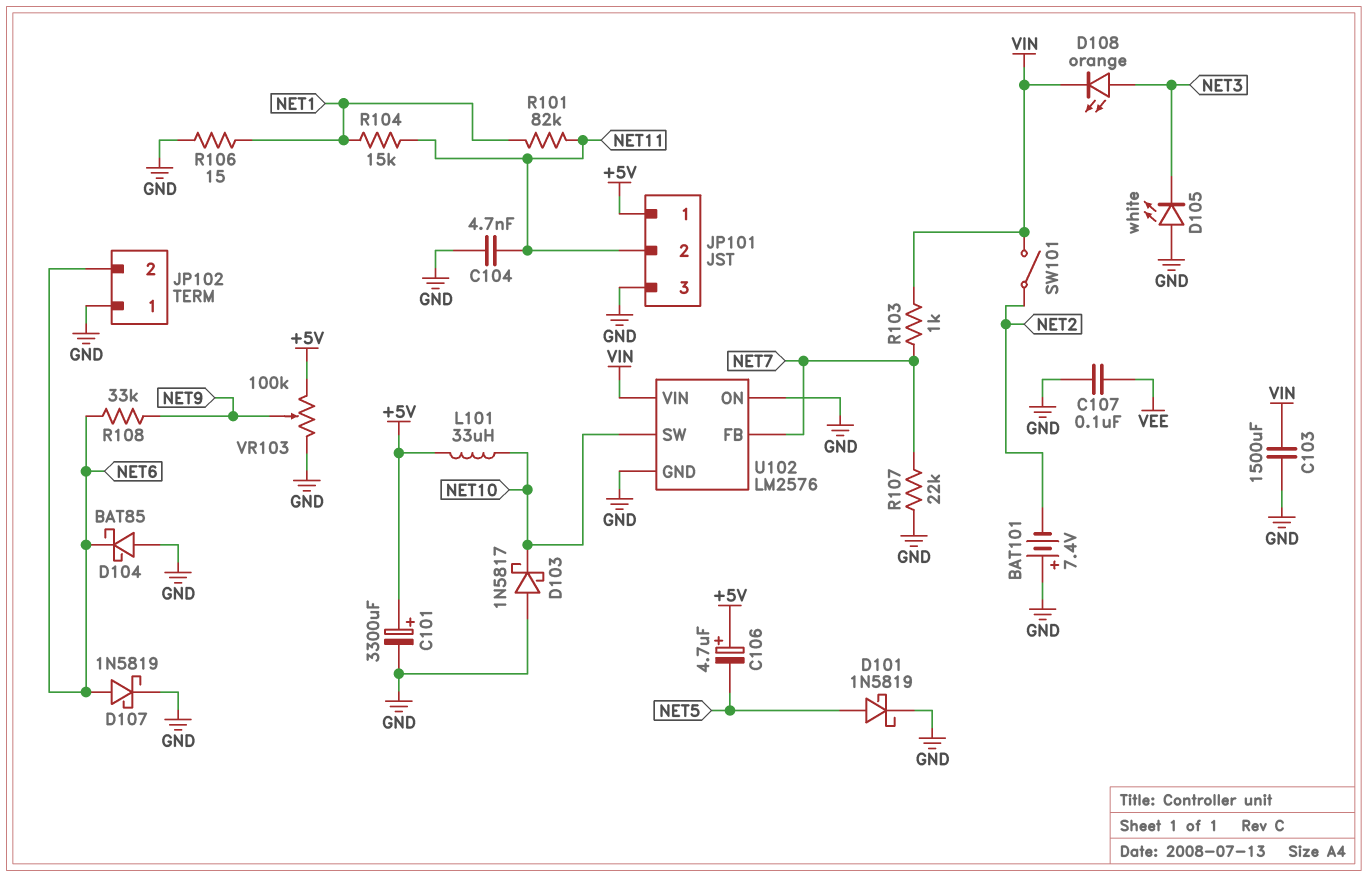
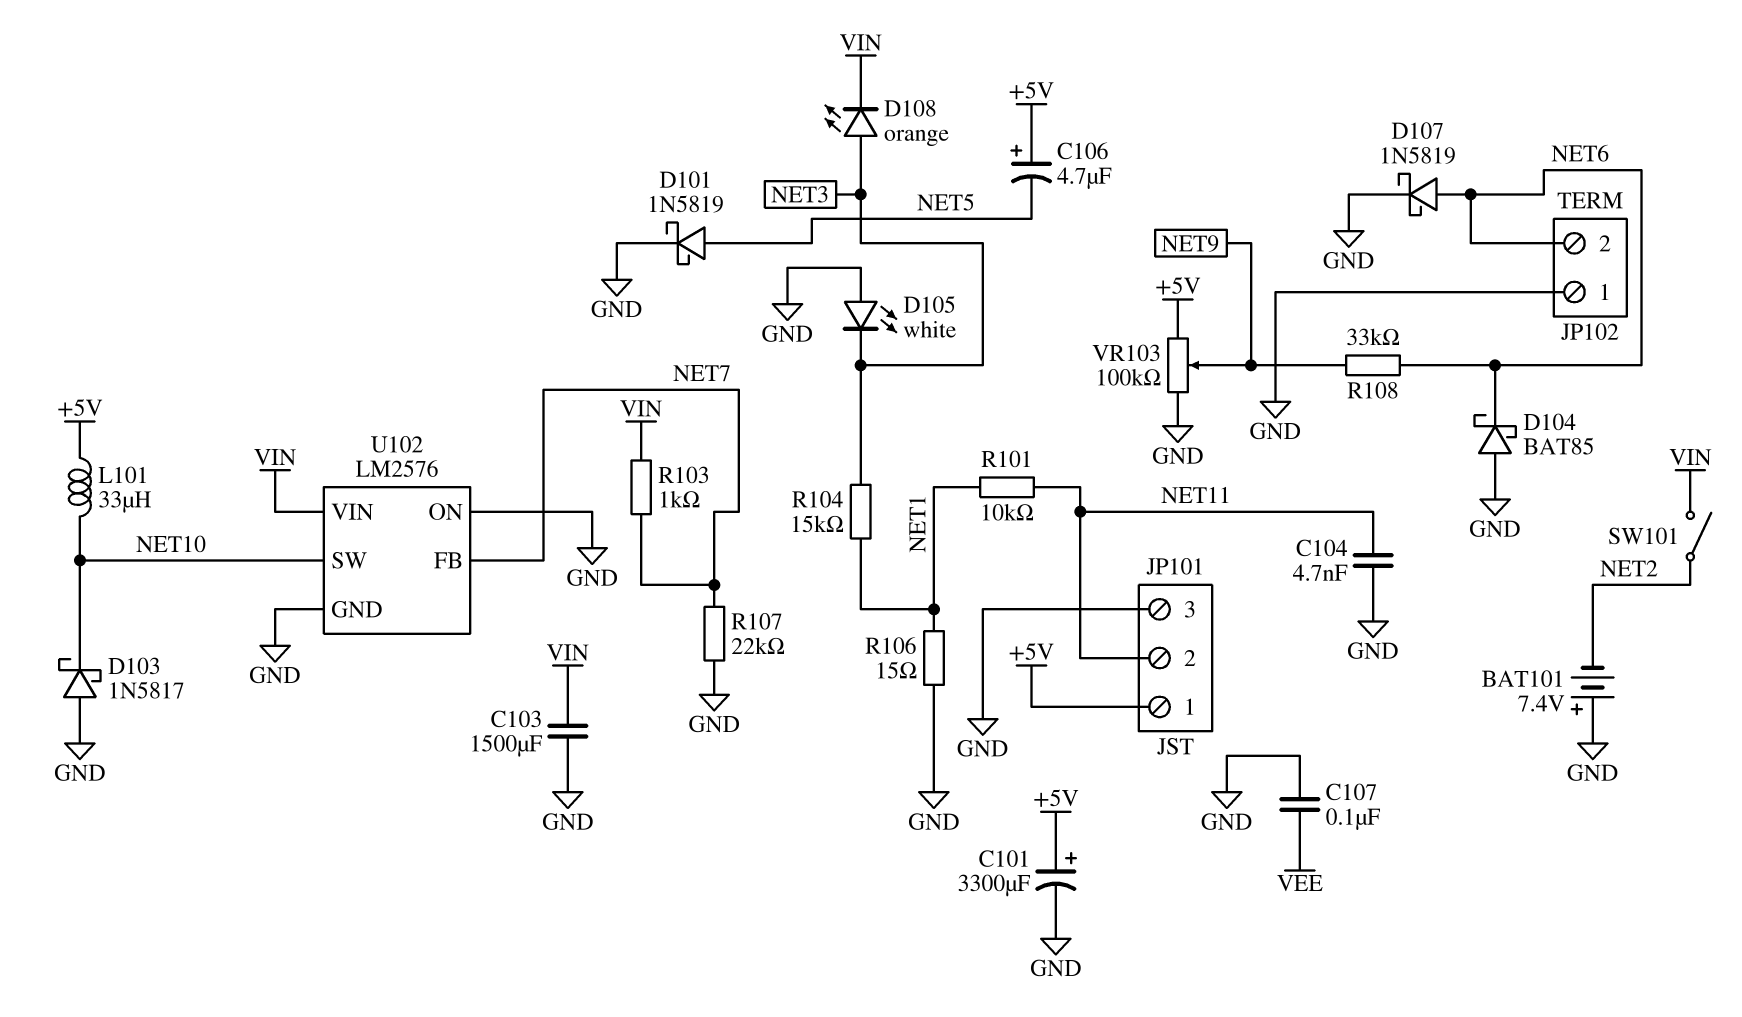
R101: 82k (NET1, NET11) -> 10k (NET1, NET11)
R104: 15k (NET1, NET11) -> 15k (NET1, NET3)

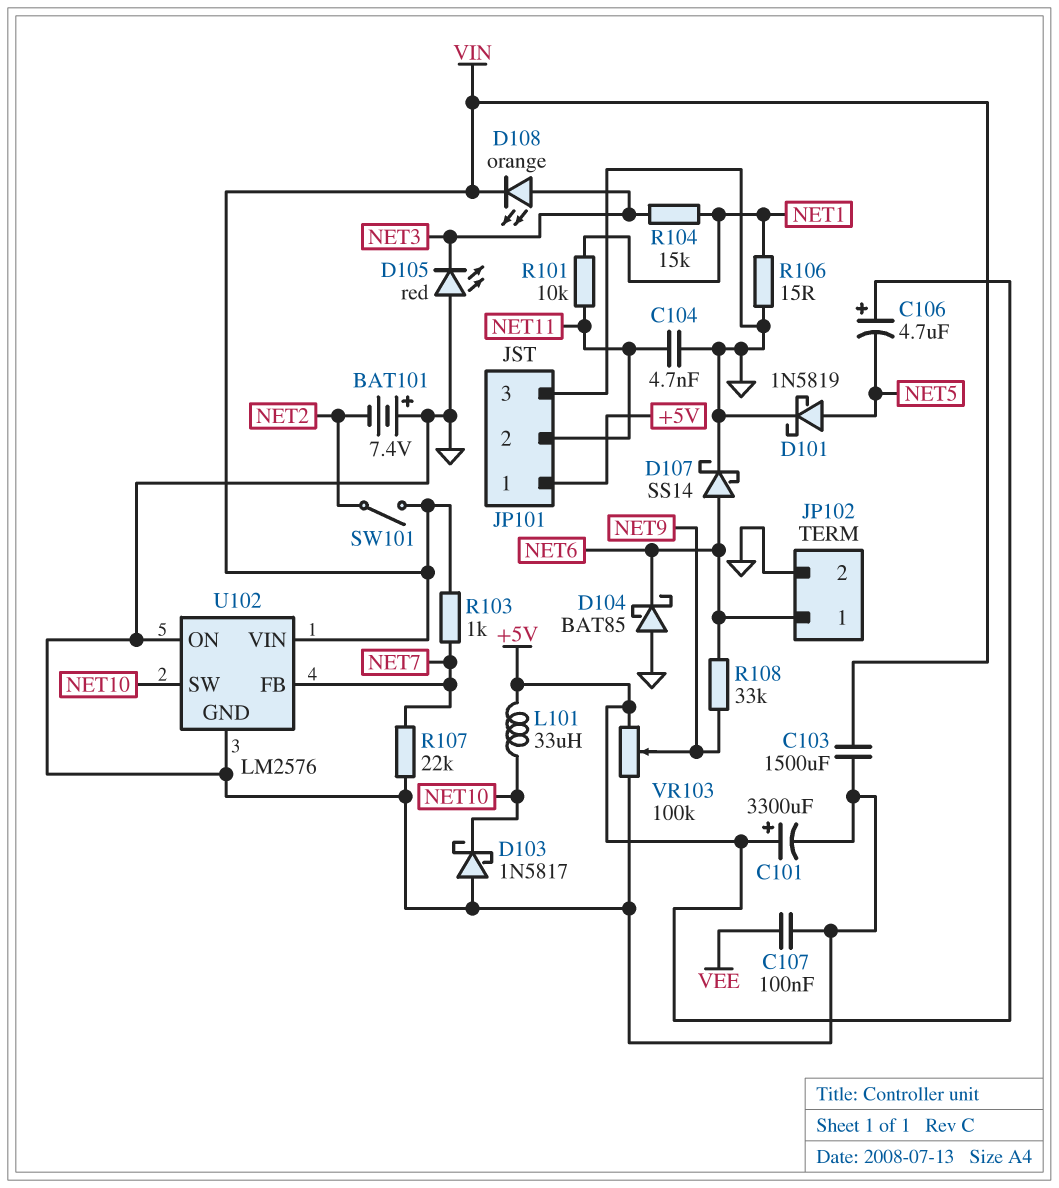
D105: LED white (A GND, K NET3) -> LED red (A GND, K NET3)
D107: schottky 1N5819 (A NET6, K GND) -> schottky SS14 (A NET6, K GND)
JP102 pin 1: GND -> NET6
JP102 pin 2: NET6 -> GND

